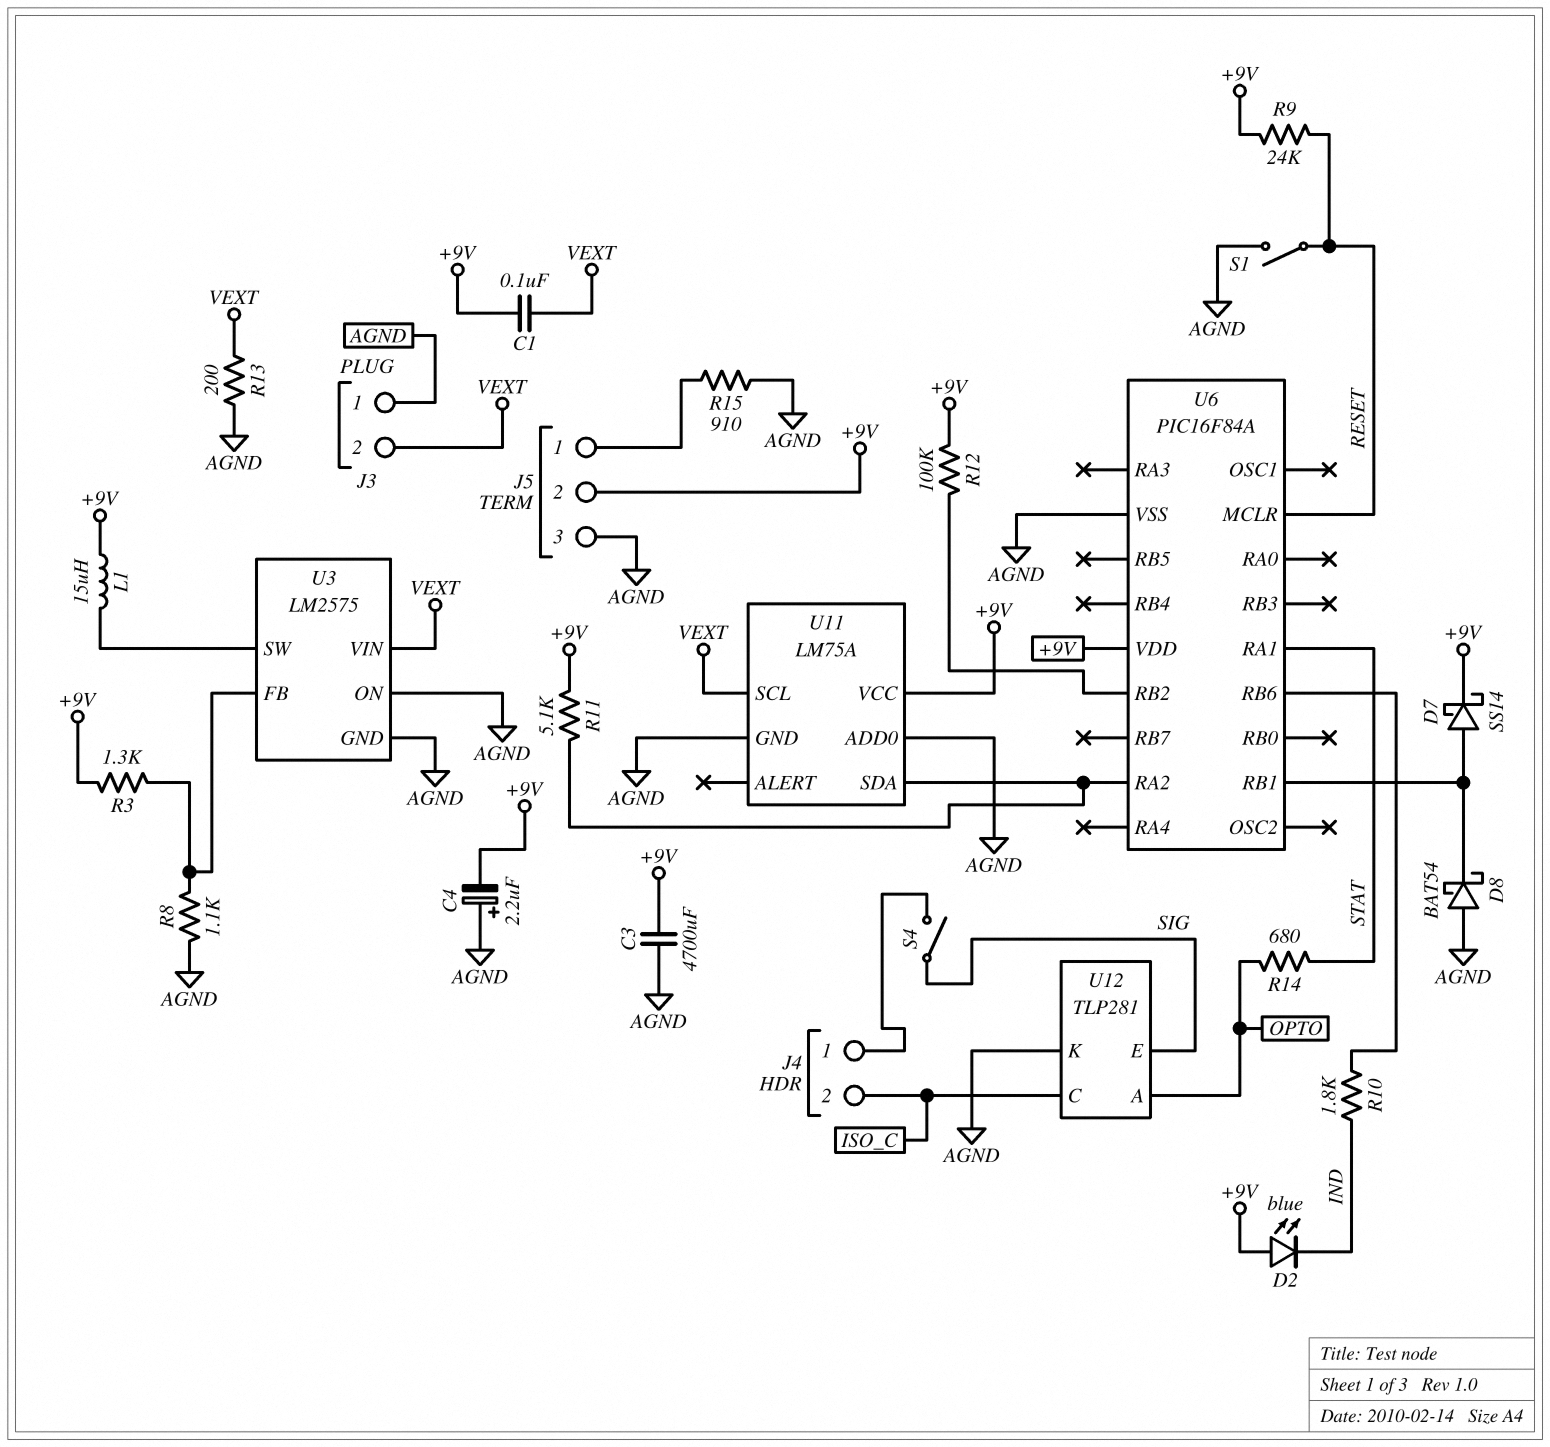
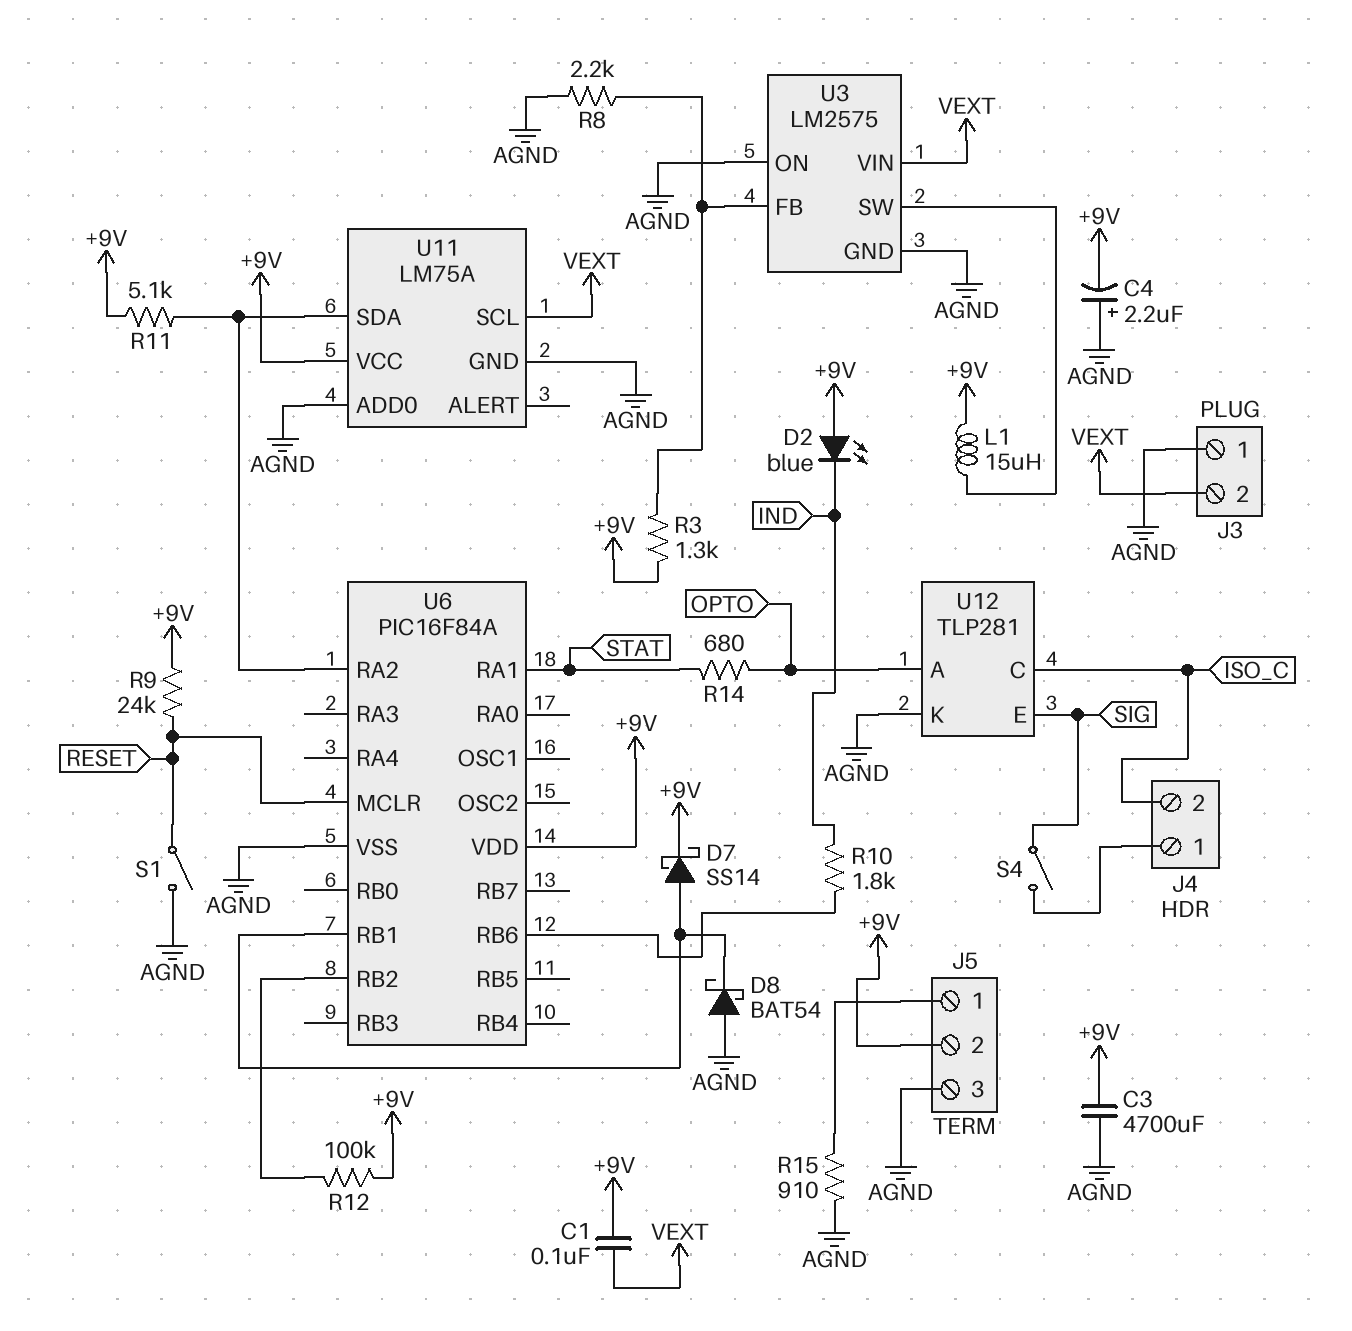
R8: 1.1k (AGND, U3/FB) -> 2.2k (AGND, U3/FB)
R13: 200 (AGND, VEXT) -> none

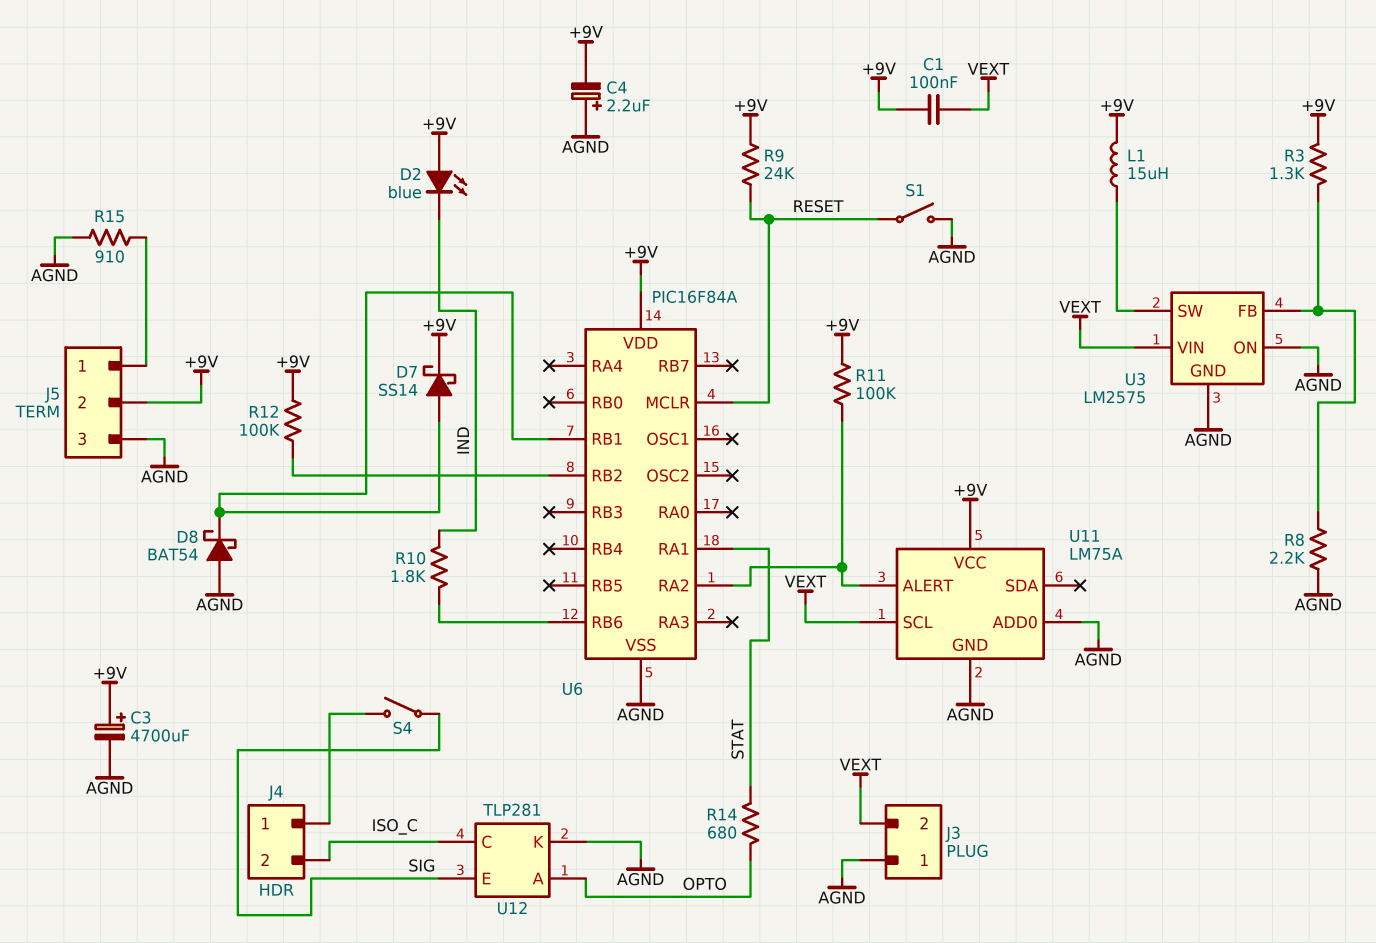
C3: 4700uF (+9V, AGND) -> 4700uF (plus +9V, minus AGND)
R11: 5.1k (+9V, U6/RA2) -> 100k (+9V, U6/RA2)
U11 pin ALERT: none -> U6/RA2
U11 pin SDA: U6/RA2 -> none

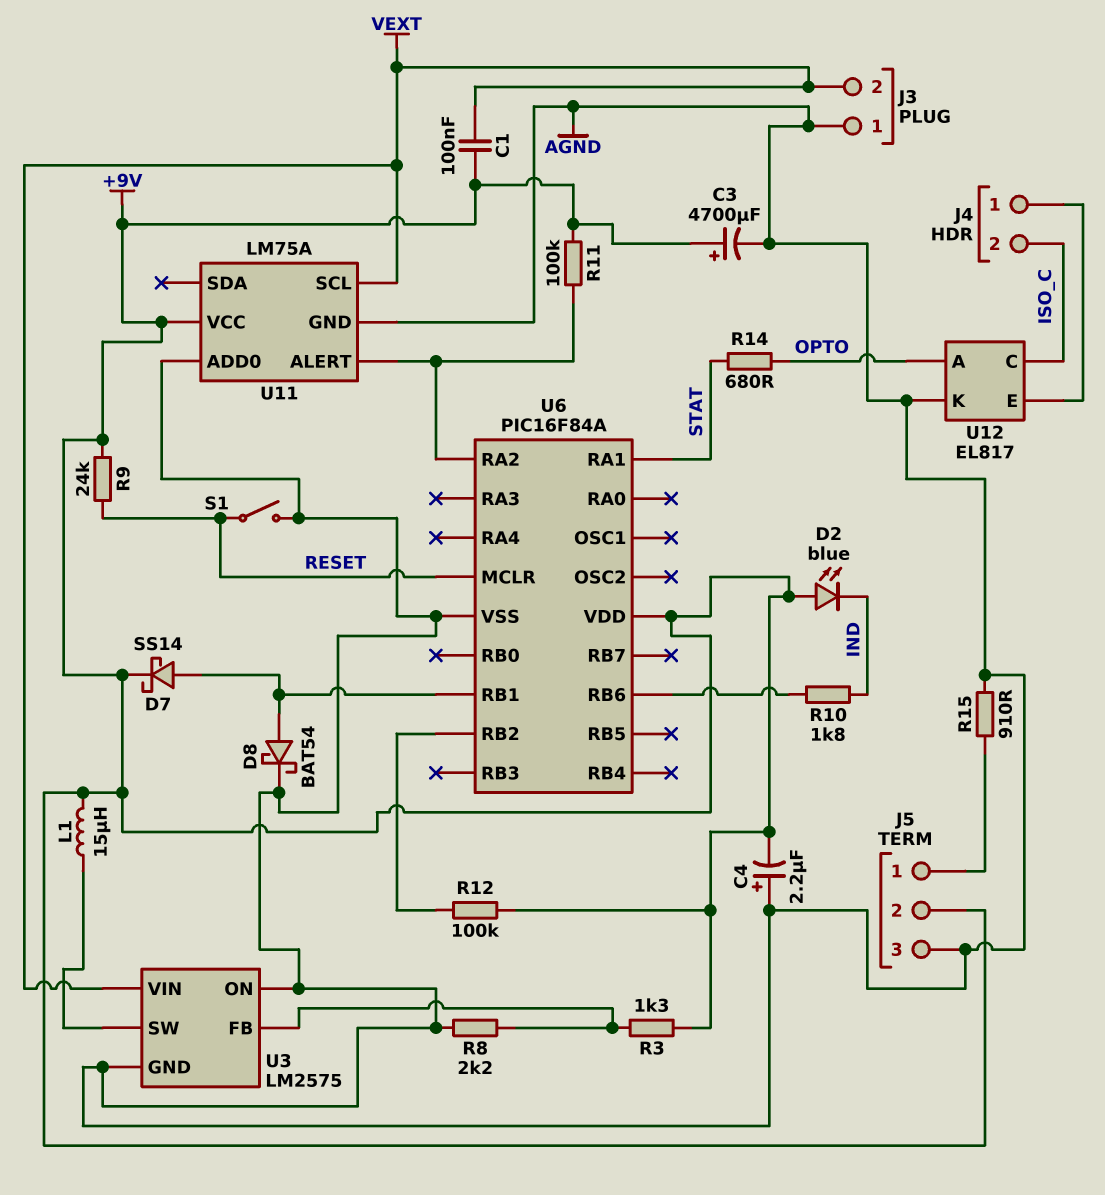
D8: schottky BAT54 (A AGND, K U6/RB1) -> schottky BAT54 (A U6/RB1, K AGND)
S4: switch (J4/1, SIG) -> none
U12: TLP281 -> EL817
U12 pin E: SIG -> J4/1

